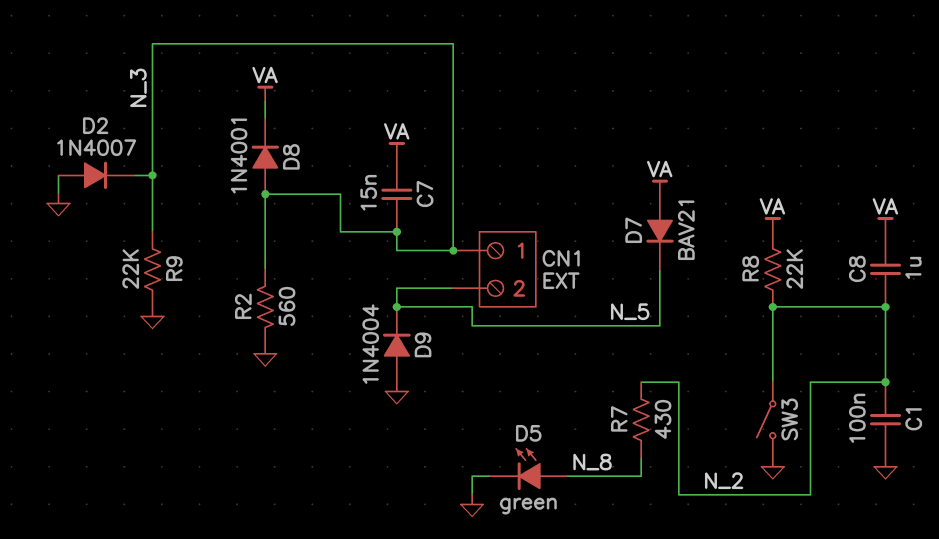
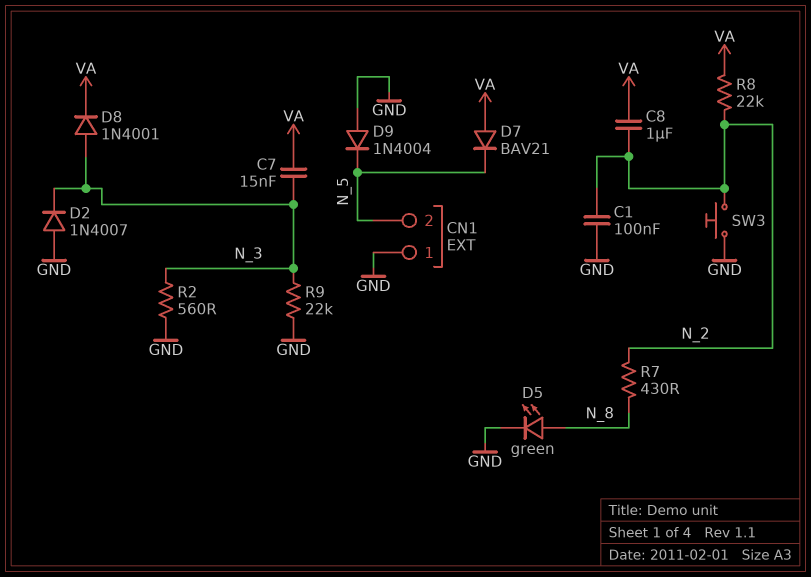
CN1 pin 1: N_3 -> GND
SW3: switch (GND, N_2) -> button (GND, N_2)

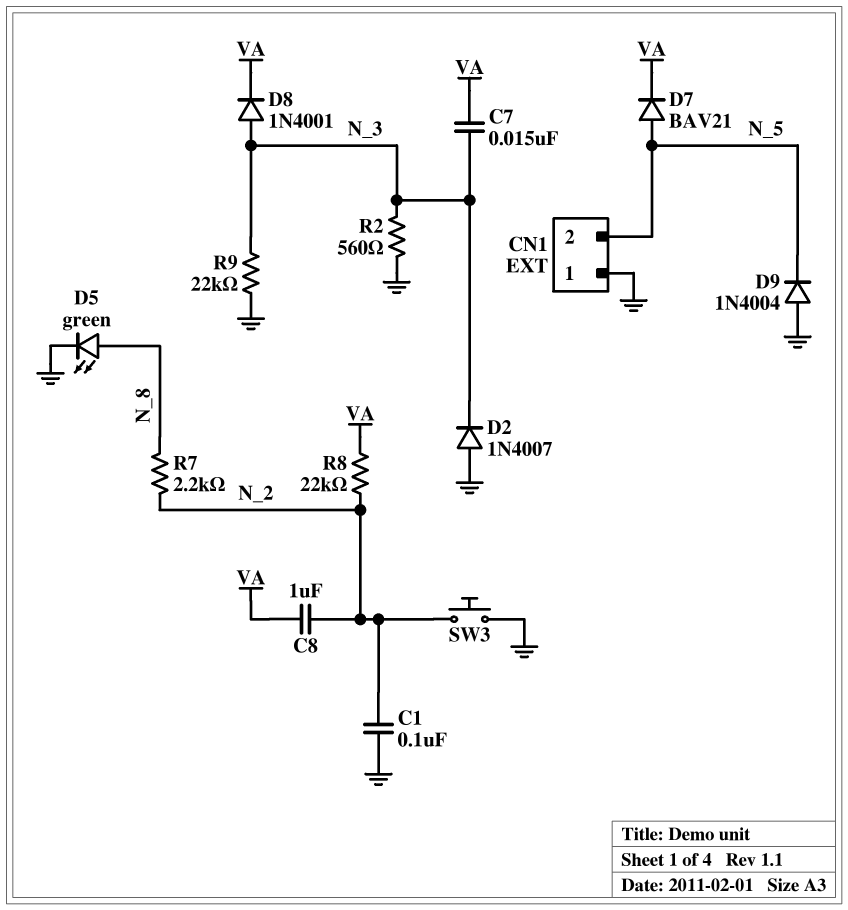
D7: diode BAV21 (A VA, K N_5) -> diode BAV21 (A N_5, K VA)
R7: 430 (N_2, N_8) -> 2.2k (N_2, N_8)

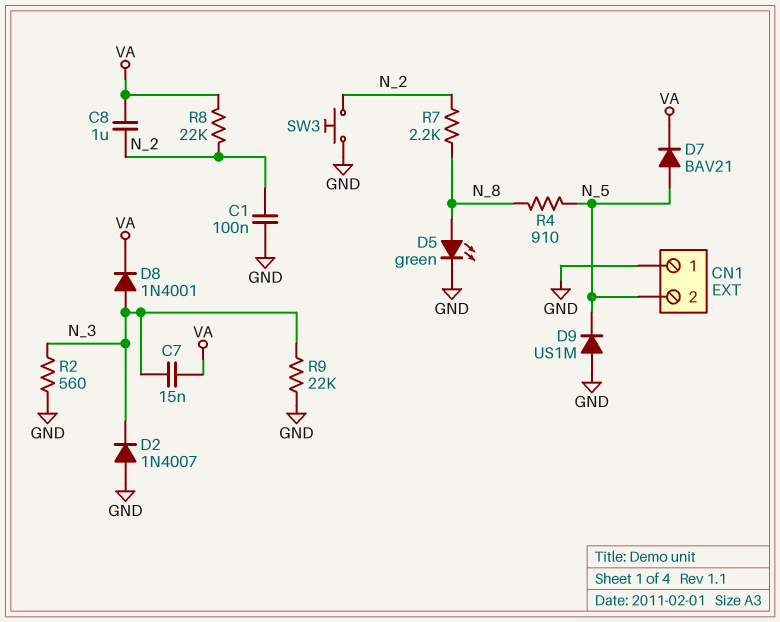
D9: diode 1N4004 (A GND, K N_5) -> diode US1M (A GND, K N_5)
R4: none -> 910 (N_5, N_8)

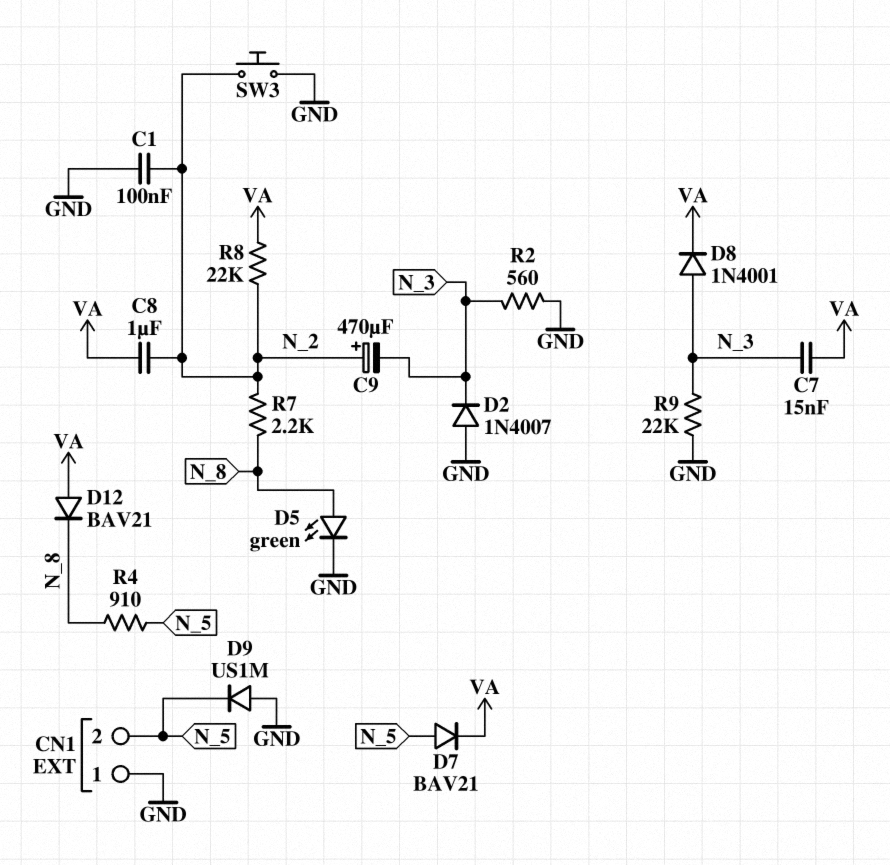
C9: none -> 470uF (plus N_2, minus N_3)
D12: none -> diode BAV21 (A VA, K N_8)

